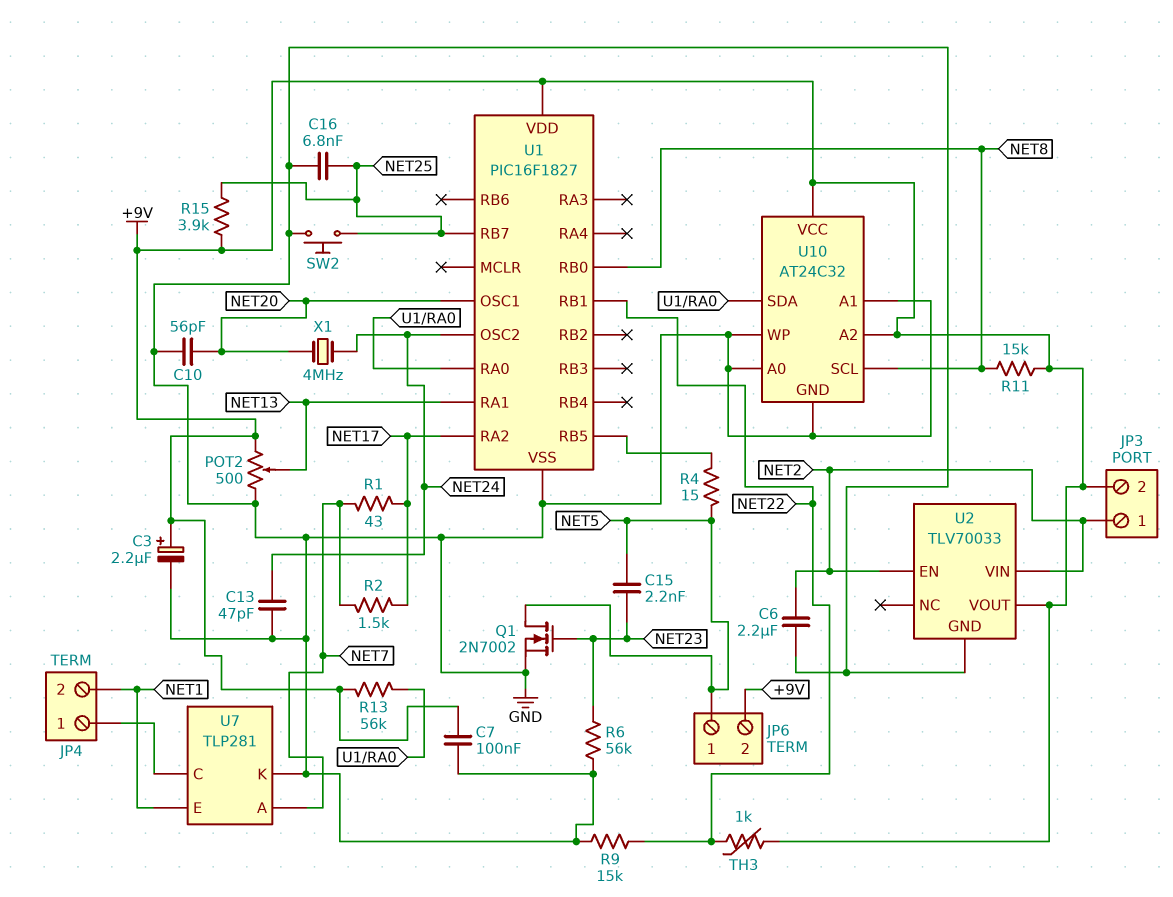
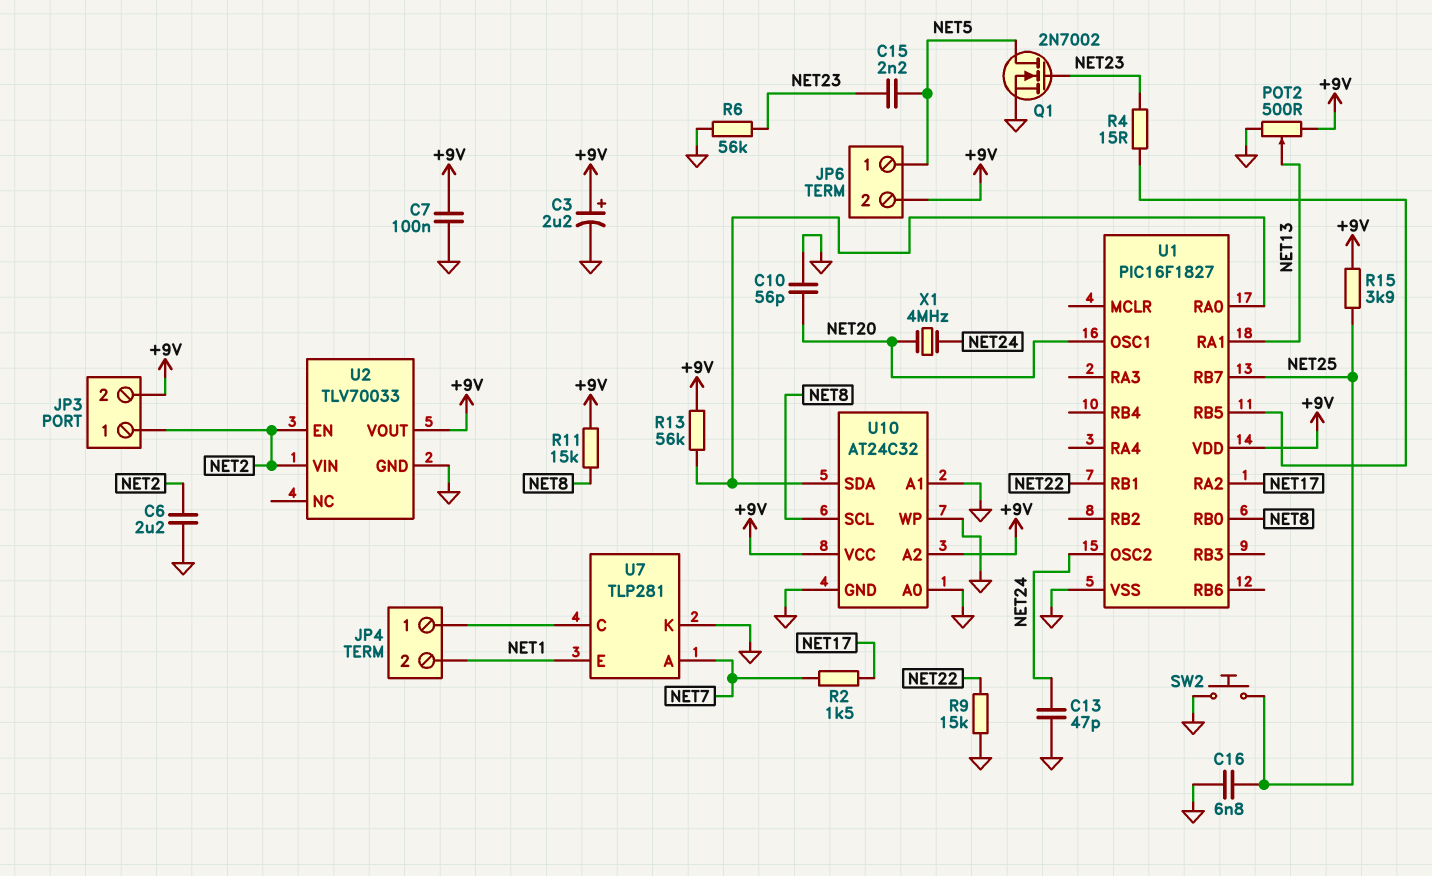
R1: 43 (NET7, NET17) -> none
R4: 15 (NET5, U1/RB5) -> 15 (NET23, U1/RB5)
TH3: 1k (+9V, NET22) -> none

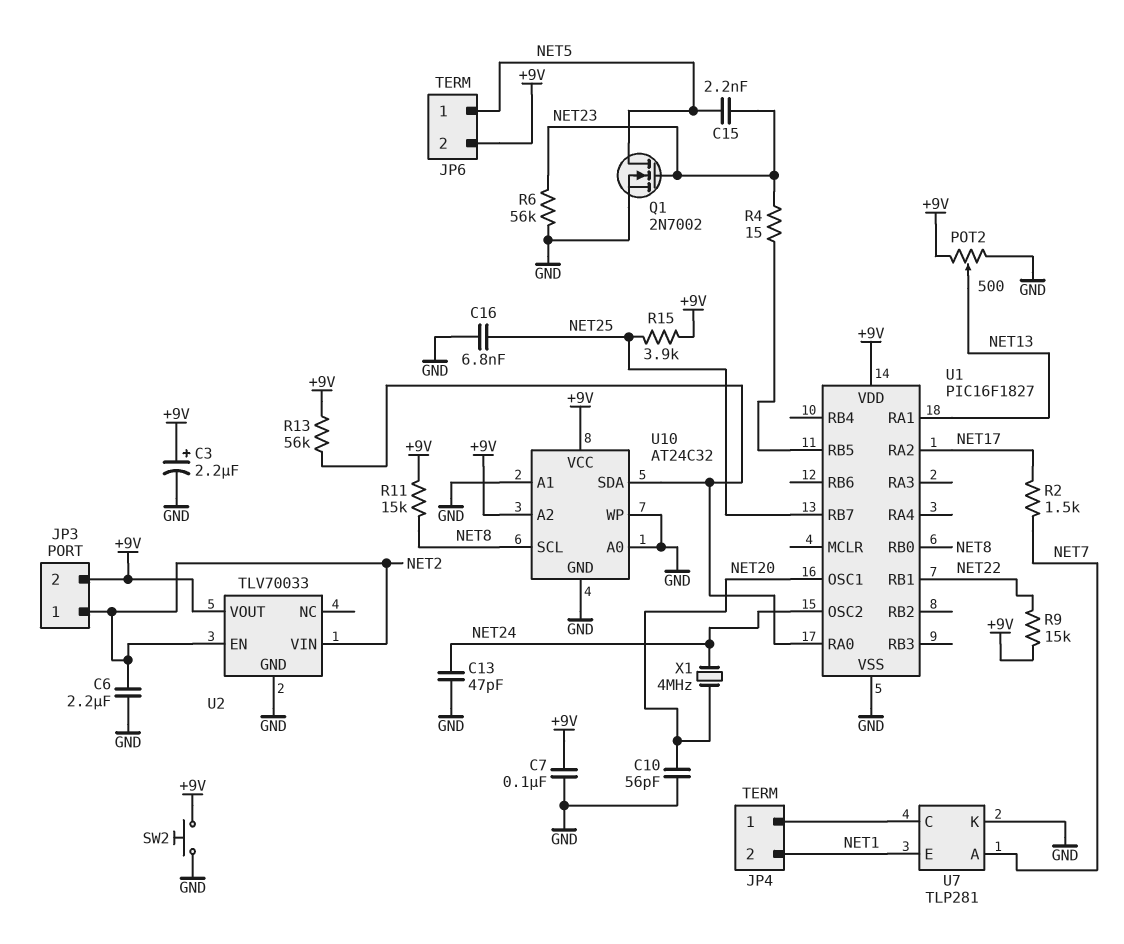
R9: 15k (GND, NET22) -> 15k (+9V, NET22)
SW2: button (GND, NET25) -> button (+9V, GND)

